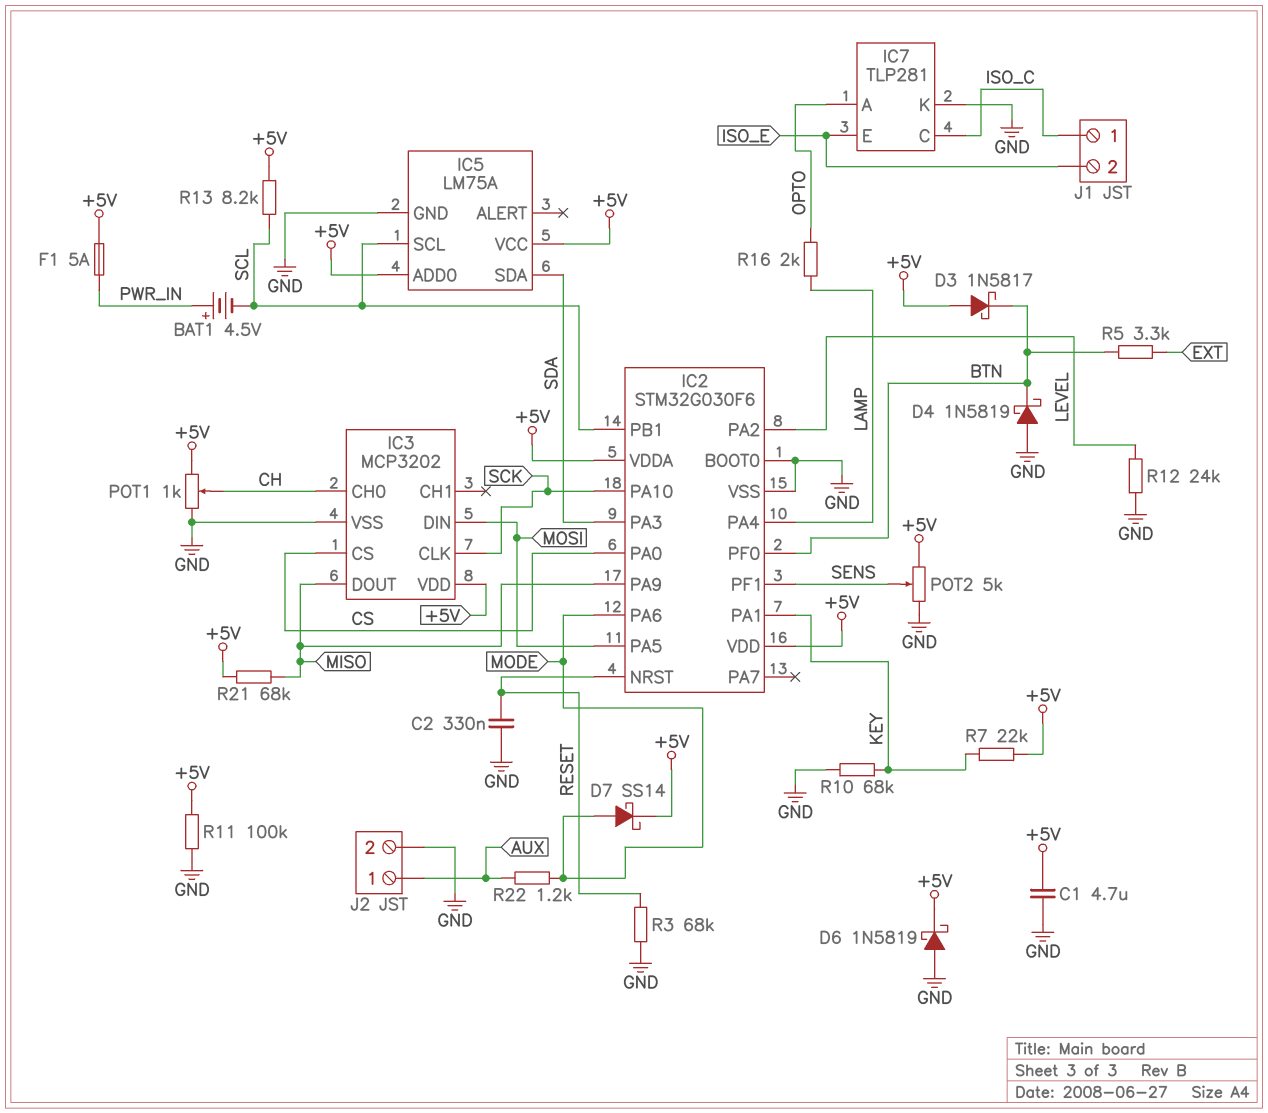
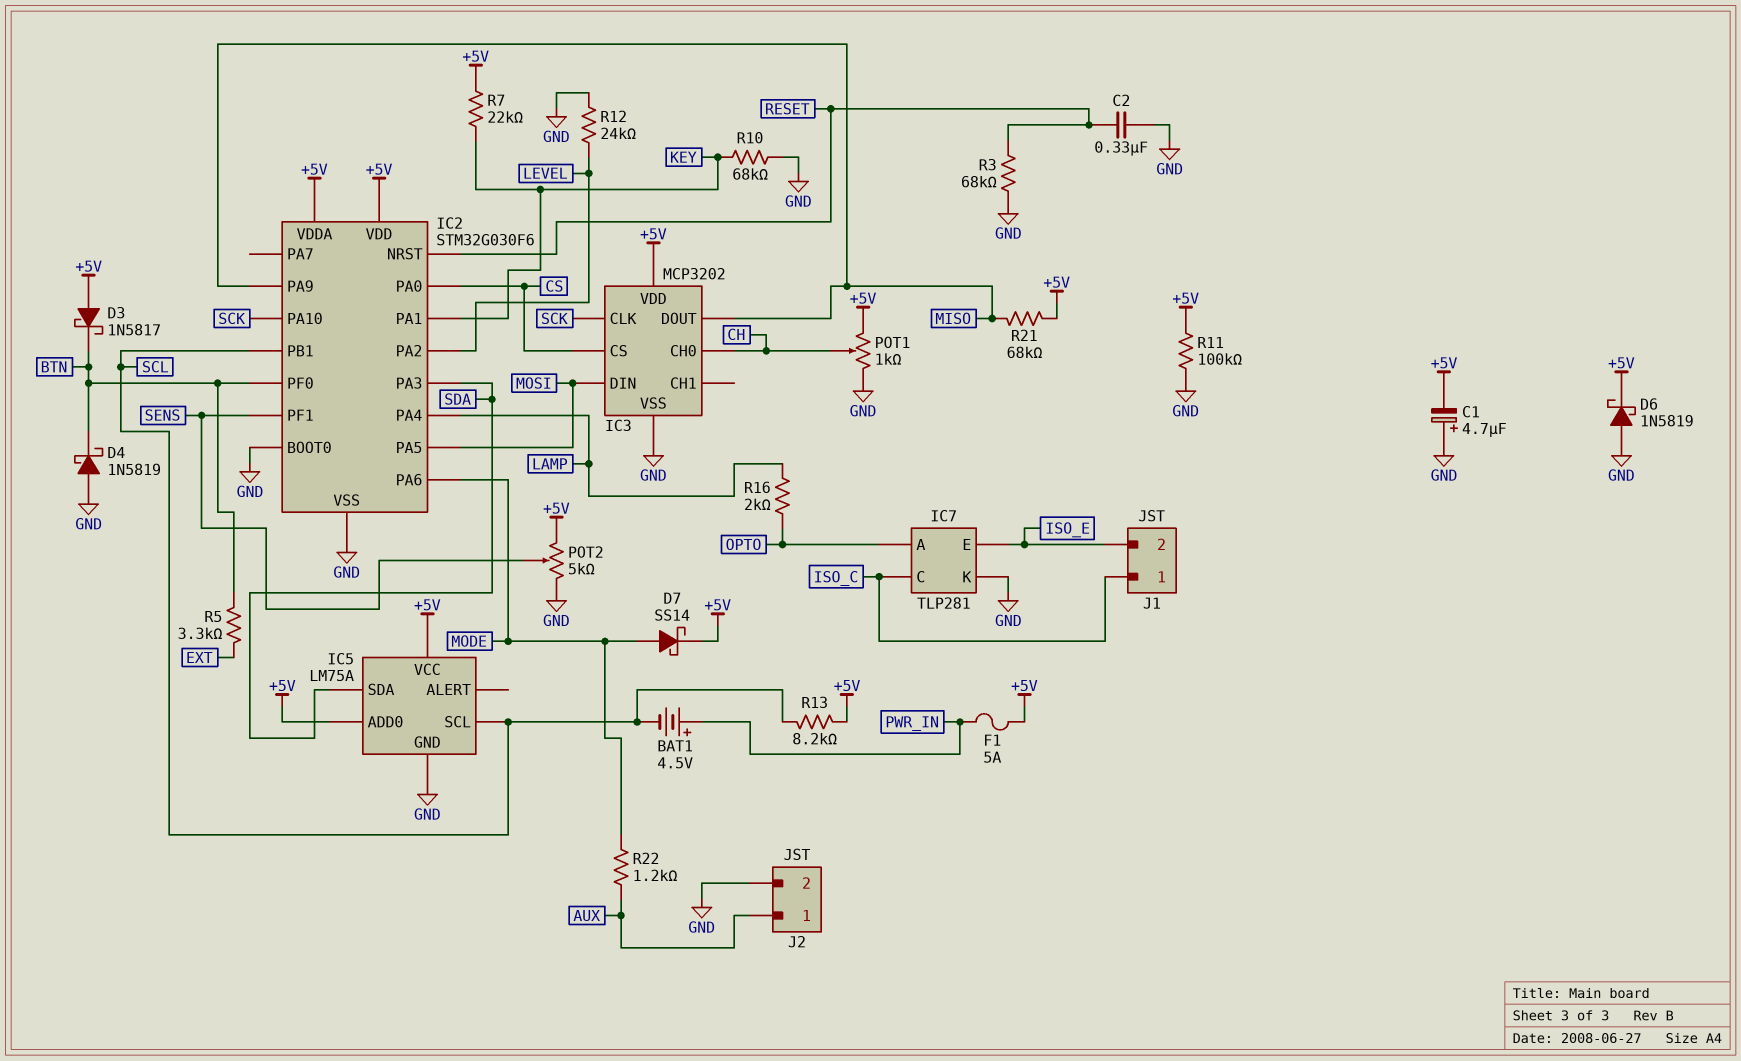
C1: 4.7uF (+5V, GND) -> 4.7uF (plus GND, minus +5V)

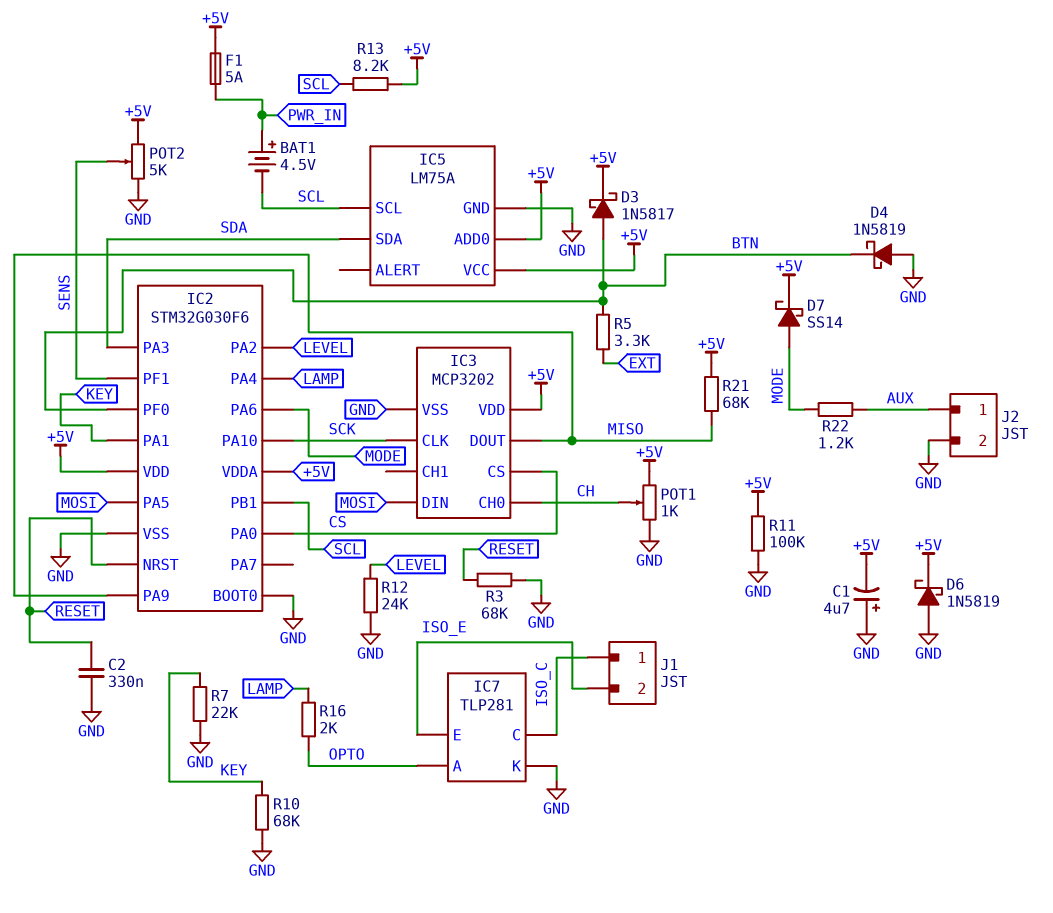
D3: schottky 1N5817 (A +5V, K BTN) -> schottky 1N5817 (A BTN, K +5V)
R7: 22k (+5V, KEY) -> 22k (GND, KEY)

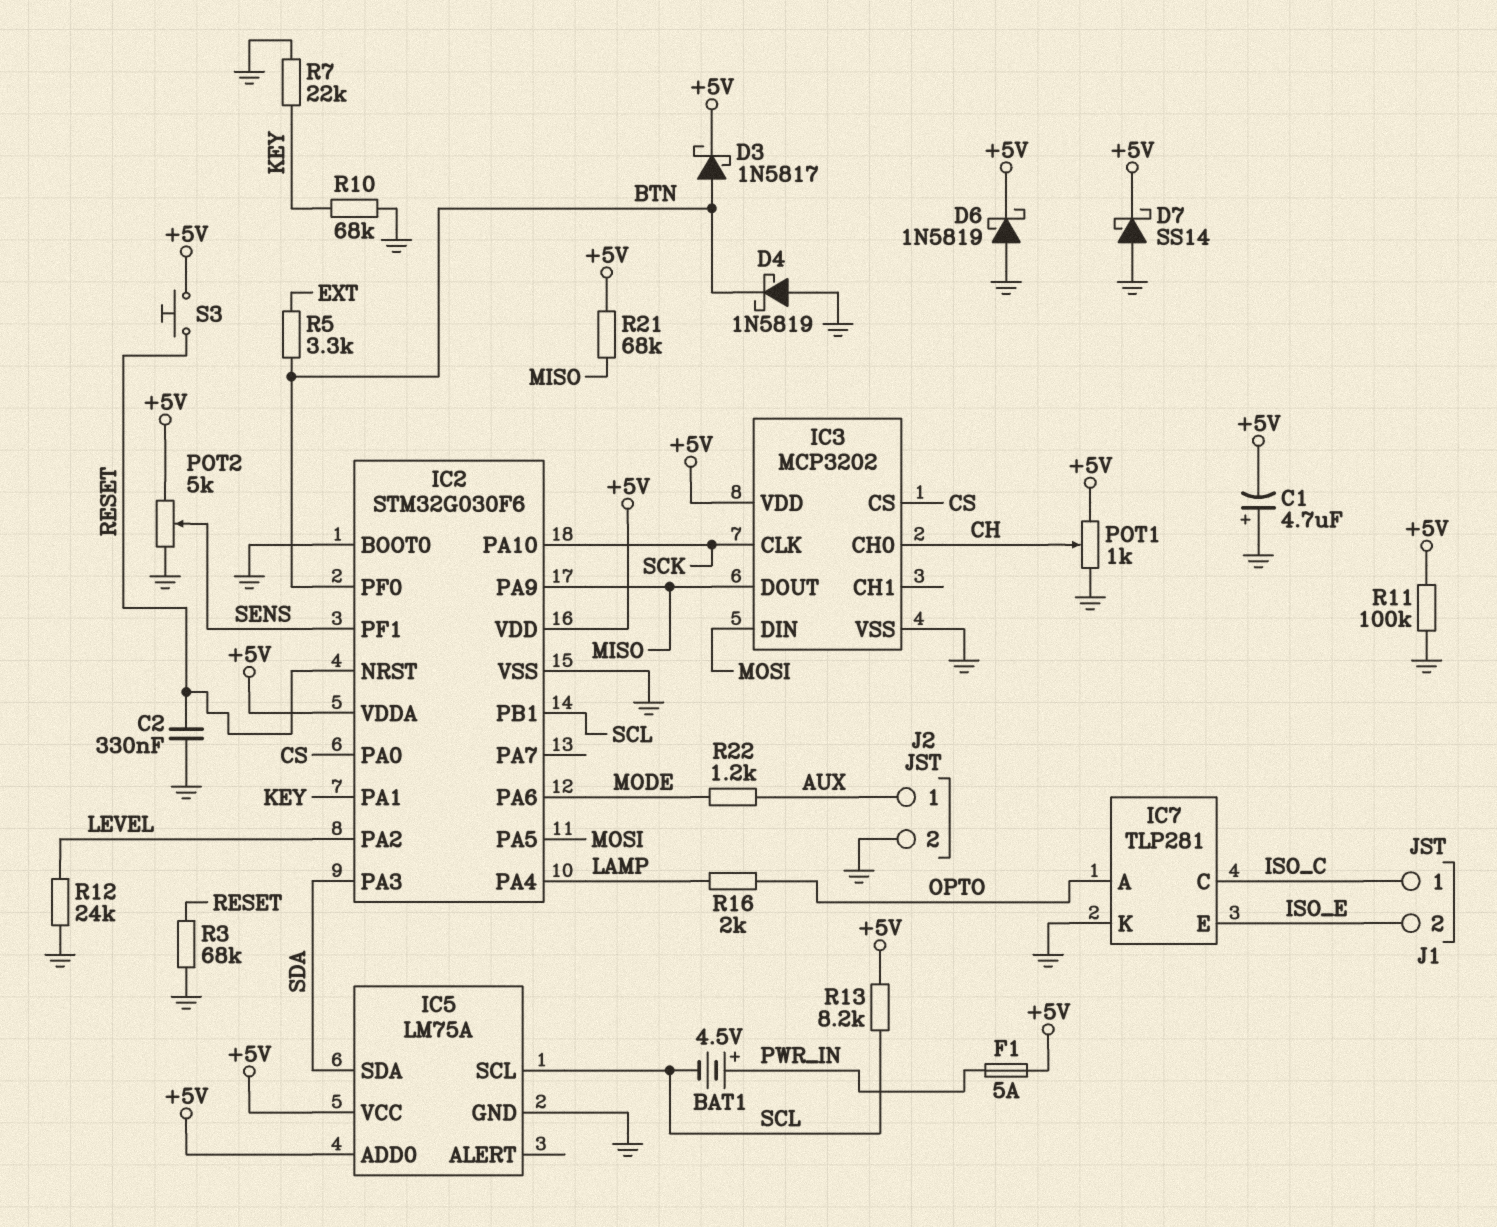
D7: schottky SS14 (A MODE, K +5V) -> schottky SS14 (A GND, K +5V)
S3: none -> button (+5V, RESET)

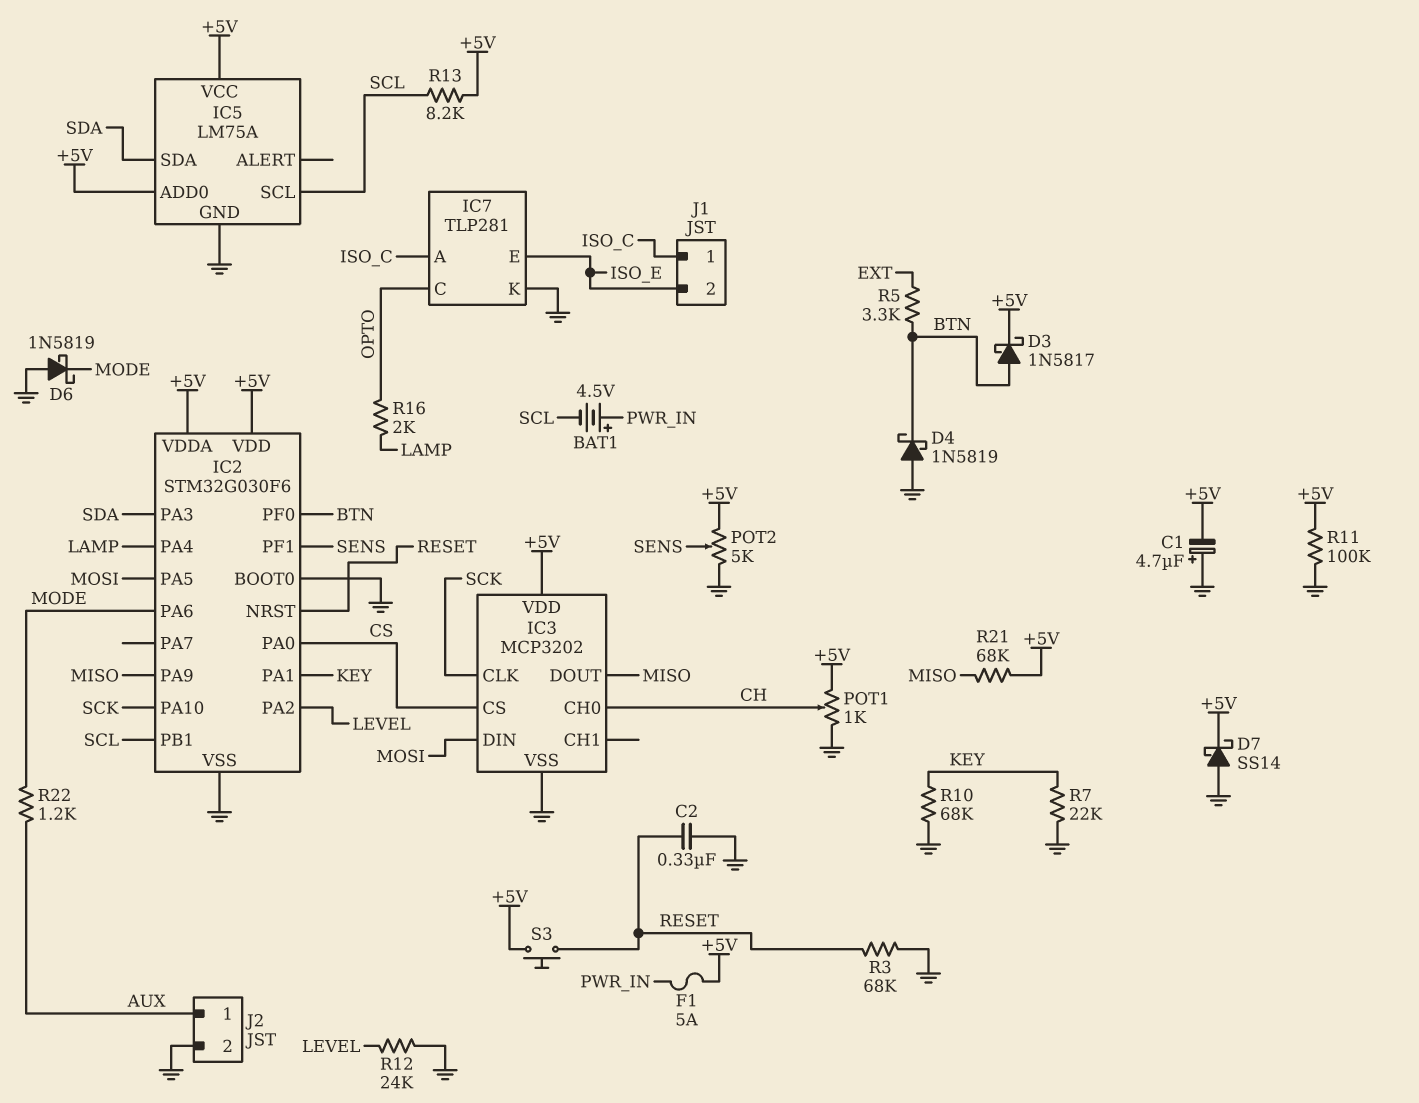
D6: schottky 1N5819 (A GND, K +5V) -> schottky 1N5819 (A GND, K MODE)
IC7 pin A: OPTO -> ISO_C
IC7 pin C: ISO_C -> OPTO

